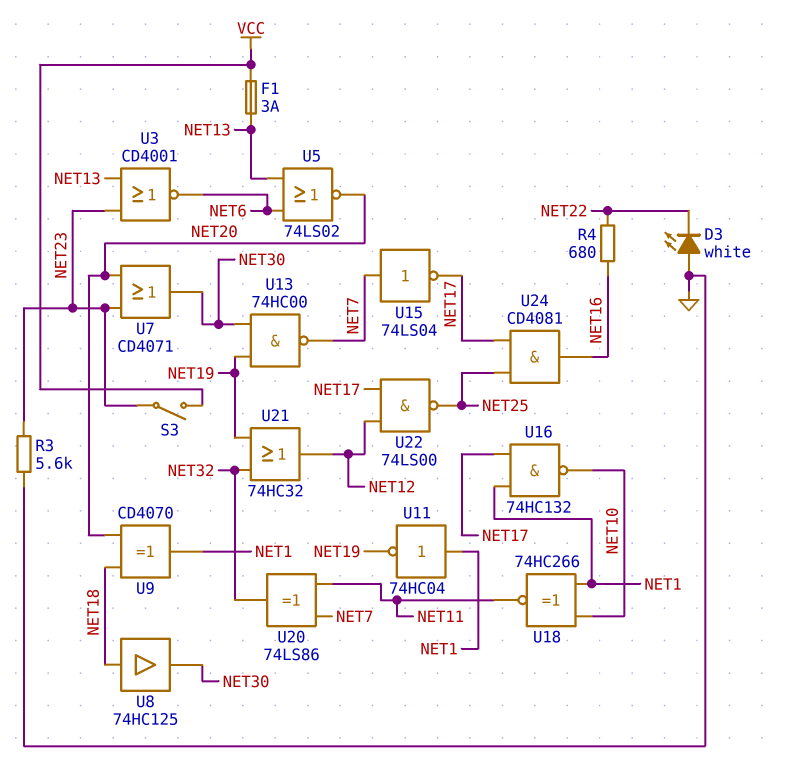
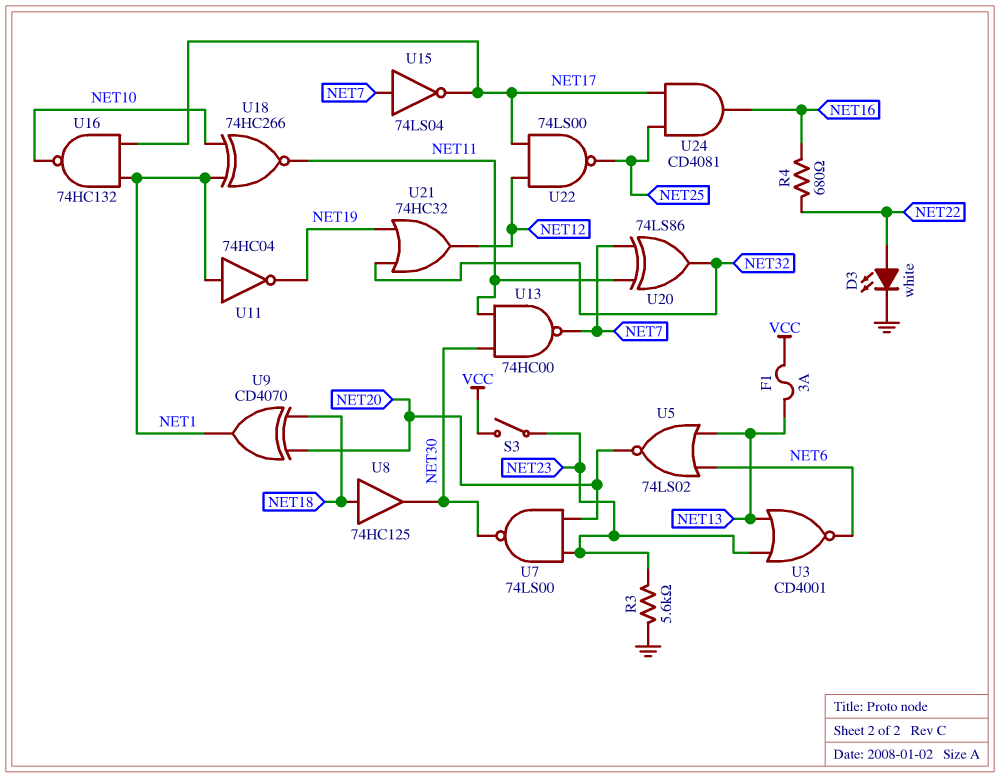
D3: LED white (A GND, K NET22) -> LED white (A NET22, K GND)
U7: OR CD4071 (in NET20, in NET23, out NET30) -> NAND 74LS00 (in NET20, in NET23, out NET30)
U13: NAND 74HC00 (in NET19, in NET30, out NET7) -> NAND 74HC00 (in NET11, in NET30, out NET7)

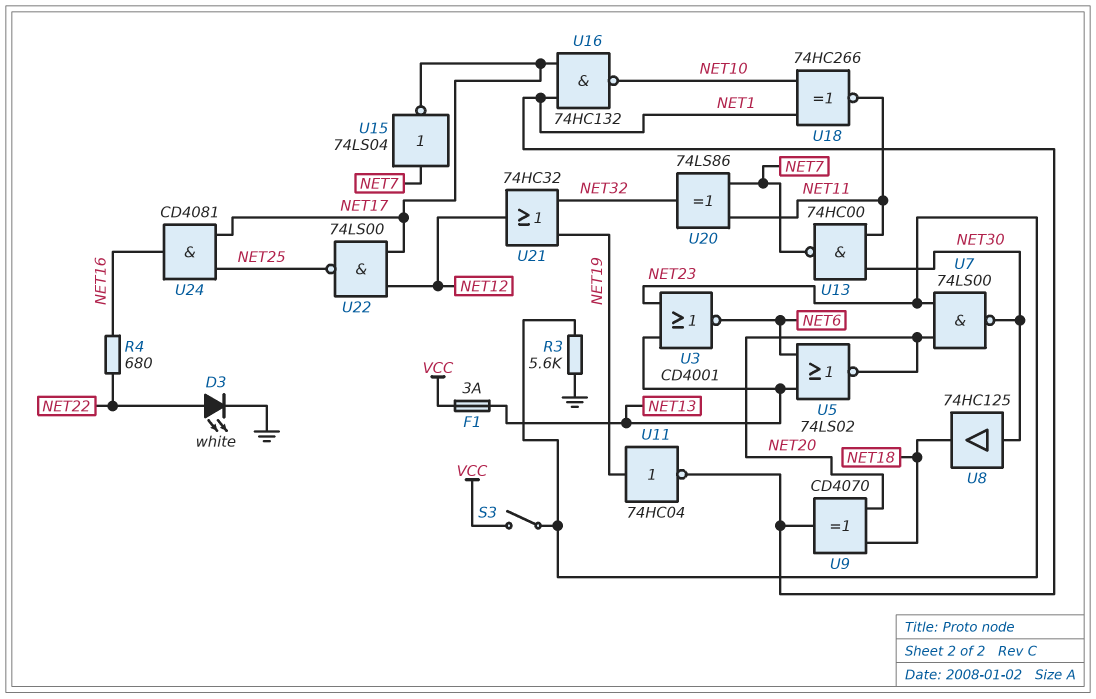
U8: buffer 74HC125 (in NET18, out NET30) -> buffer 74HC125 (in NET30, out NET18)
U11: NOT 74HC04 (in NET1, out NET19) -> NOT 74HC04 (in NET19, out NET1)

